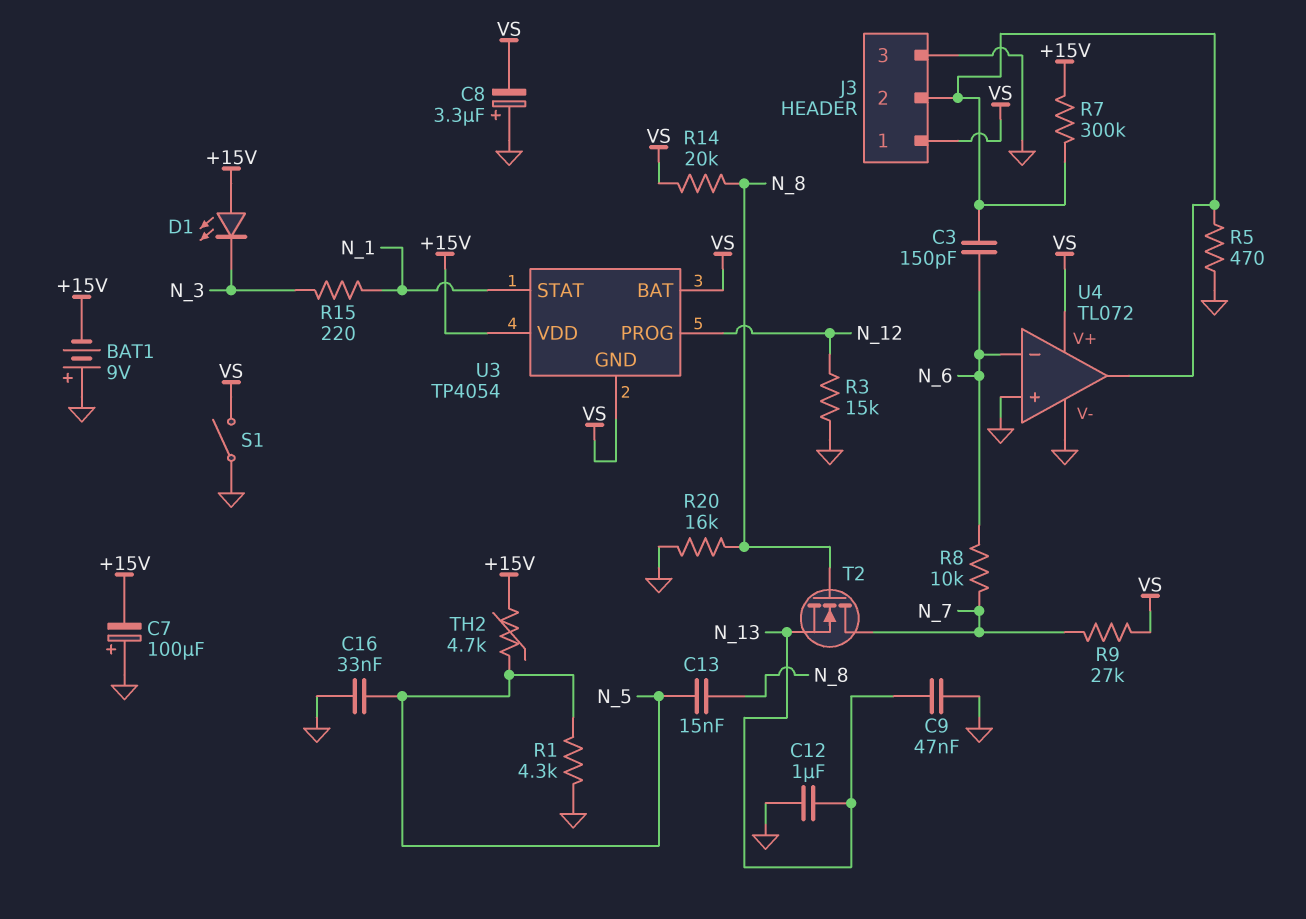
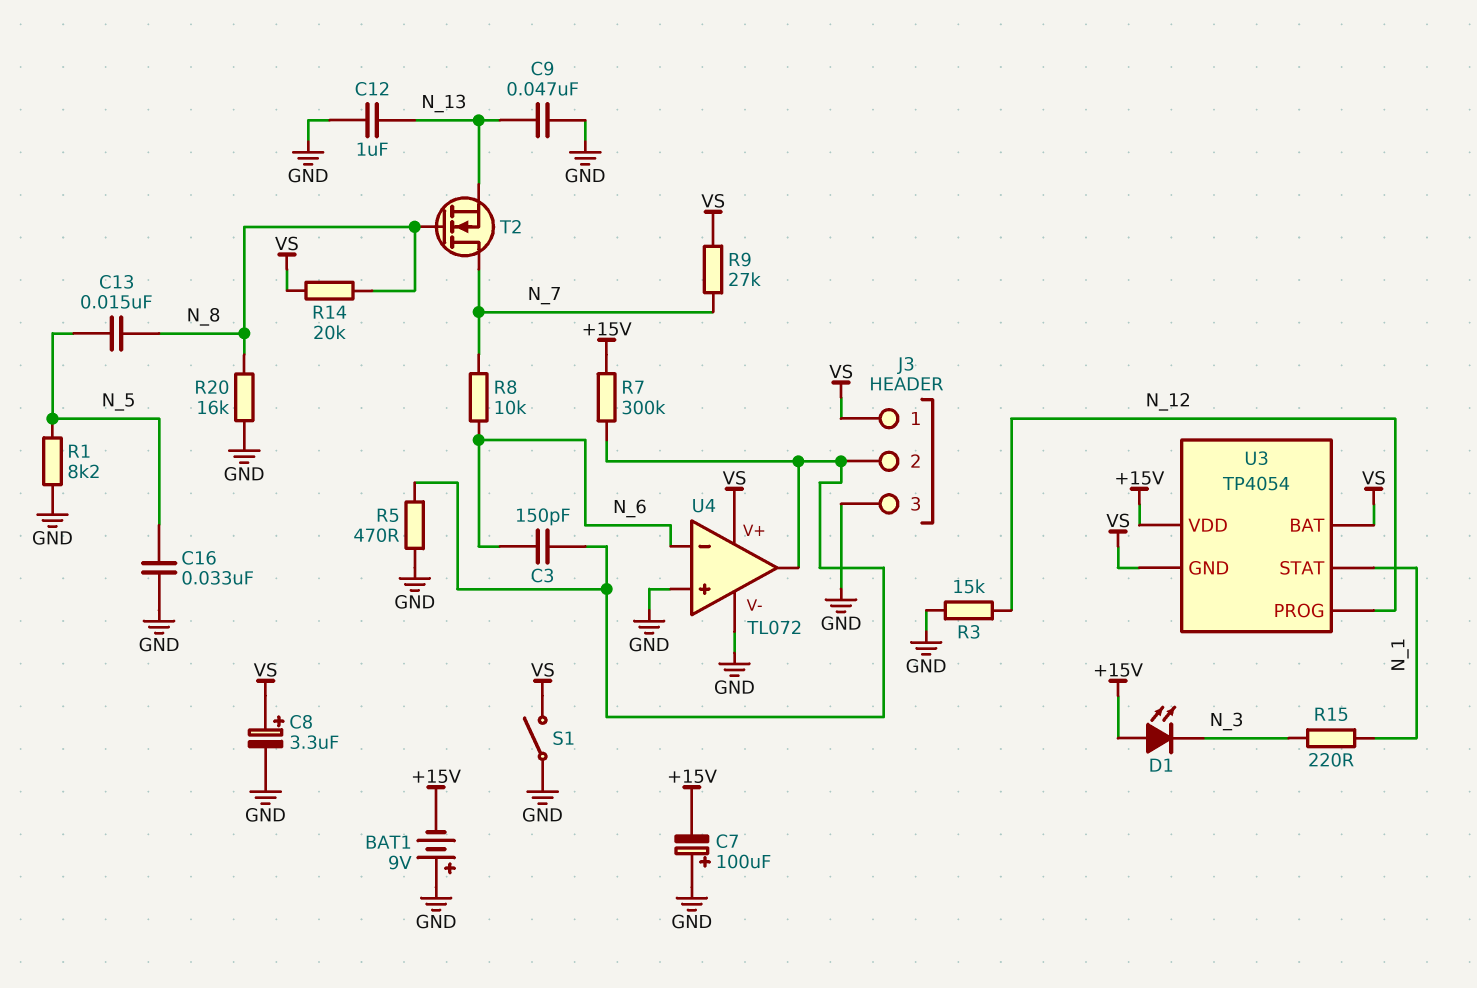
C8: 3.3uF (plus GND, minus VS) -> 3.3uF (plus VS, minus GND)
R1: 4.3k (GND, N_5) -> 8.2k (GND, N_5)
TH2: 4.7k (+15V, N_5) -> none

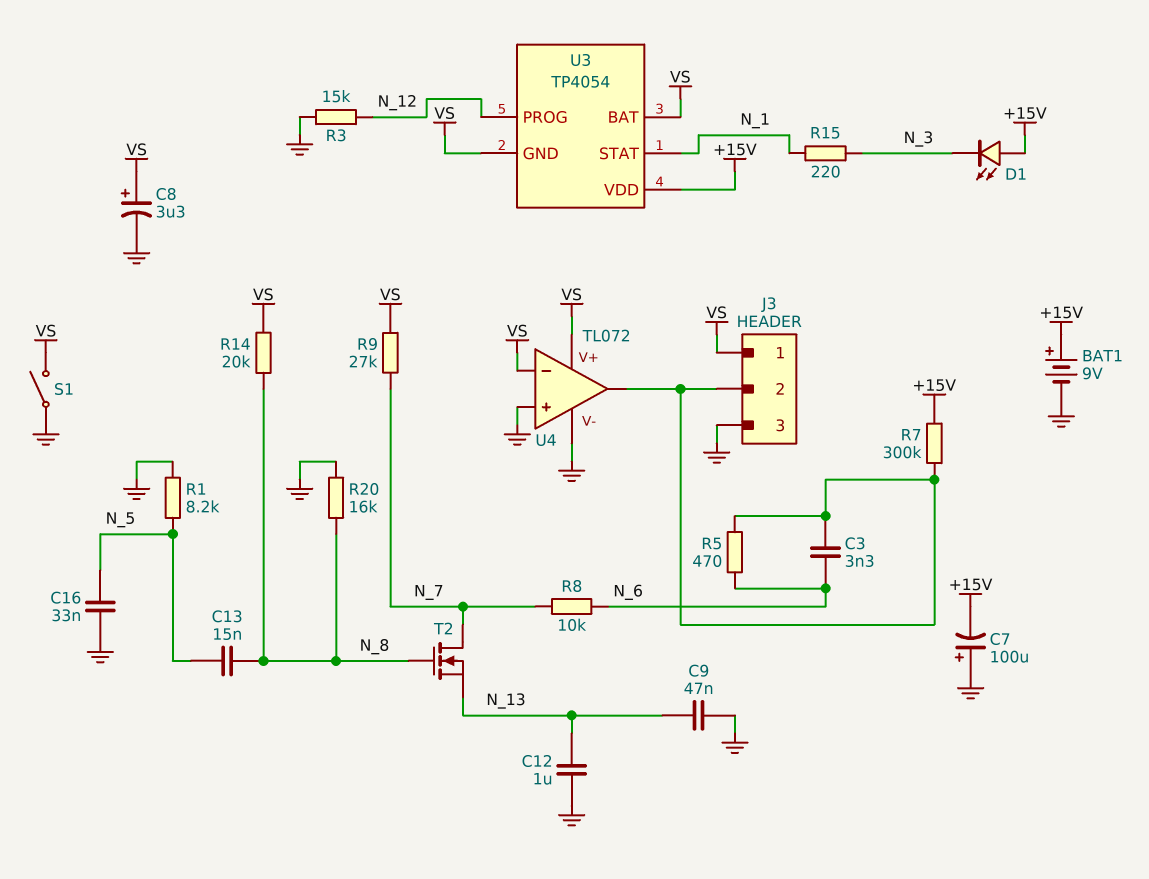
BAT1: 9V (plus GND, minus +15V) -> 9V (plus +15V, minus GND)
C3: 150pF (J3/2, N_6) -> 3.3nF (J3/2, N_6)
R5: 470 (GND, J3/2) -> 470 (J3/2, N_6)
U4 pin in-: N_6 -> VS

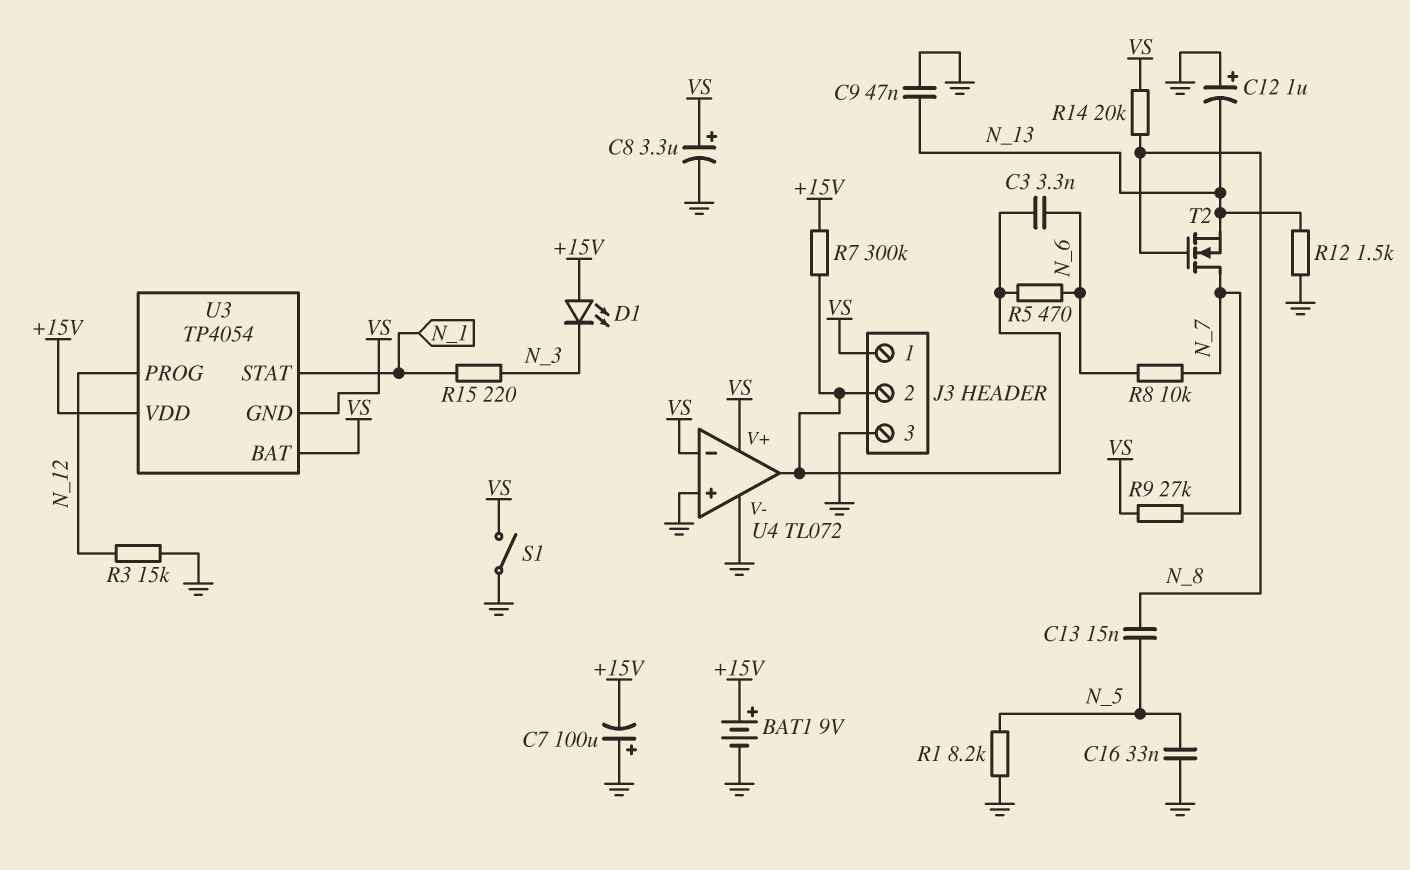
C12: 1uF (GND, N_13) -> 1uF (plus GND, minus N_13)
R12: none -> 1.5k (GND, N_13)
R20: 16k (GND, N_8) -> none

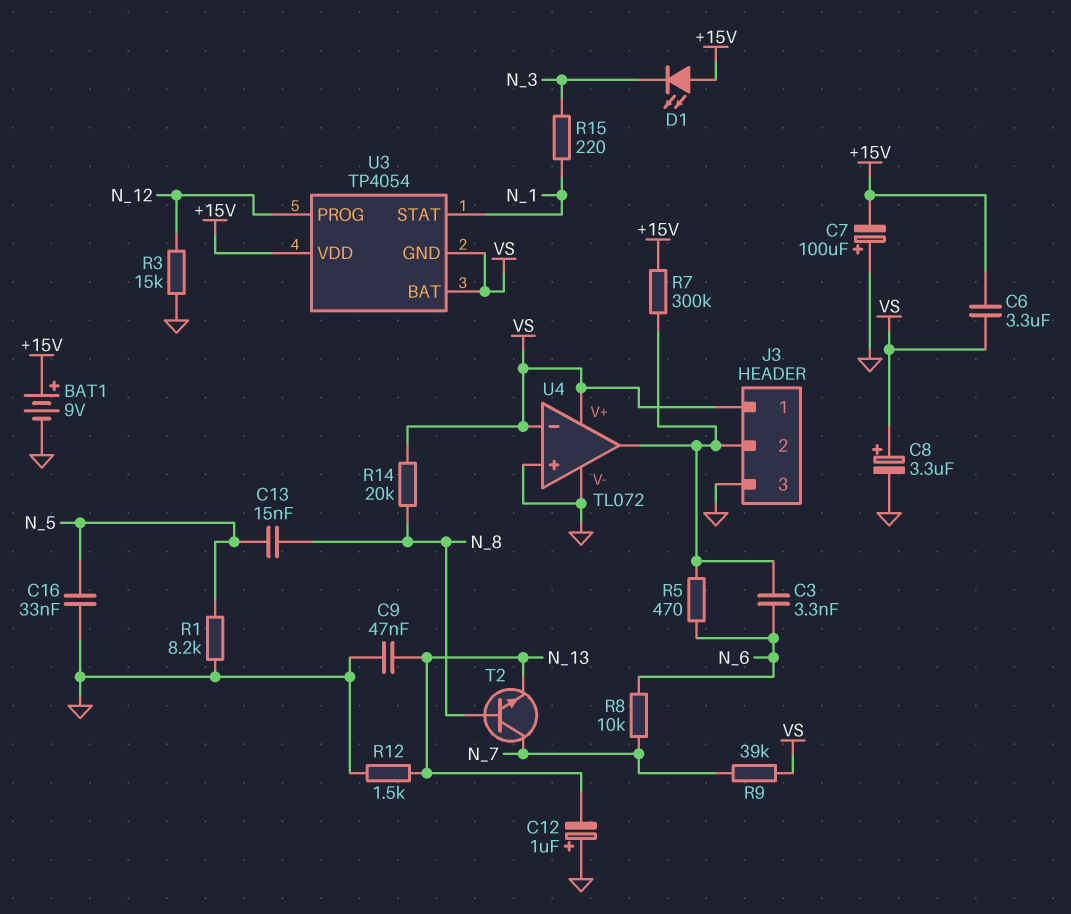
C6: none -> 3.3uF (+15V, VS)
R9: 27k (N_7, VS) -> 39k (N_7, VS)
S1: switch (GND, VS) -> none
T2: NMOS (G N_8, D N_7, S N_13) -> NPN (B N_8, C N_7, E N_13)

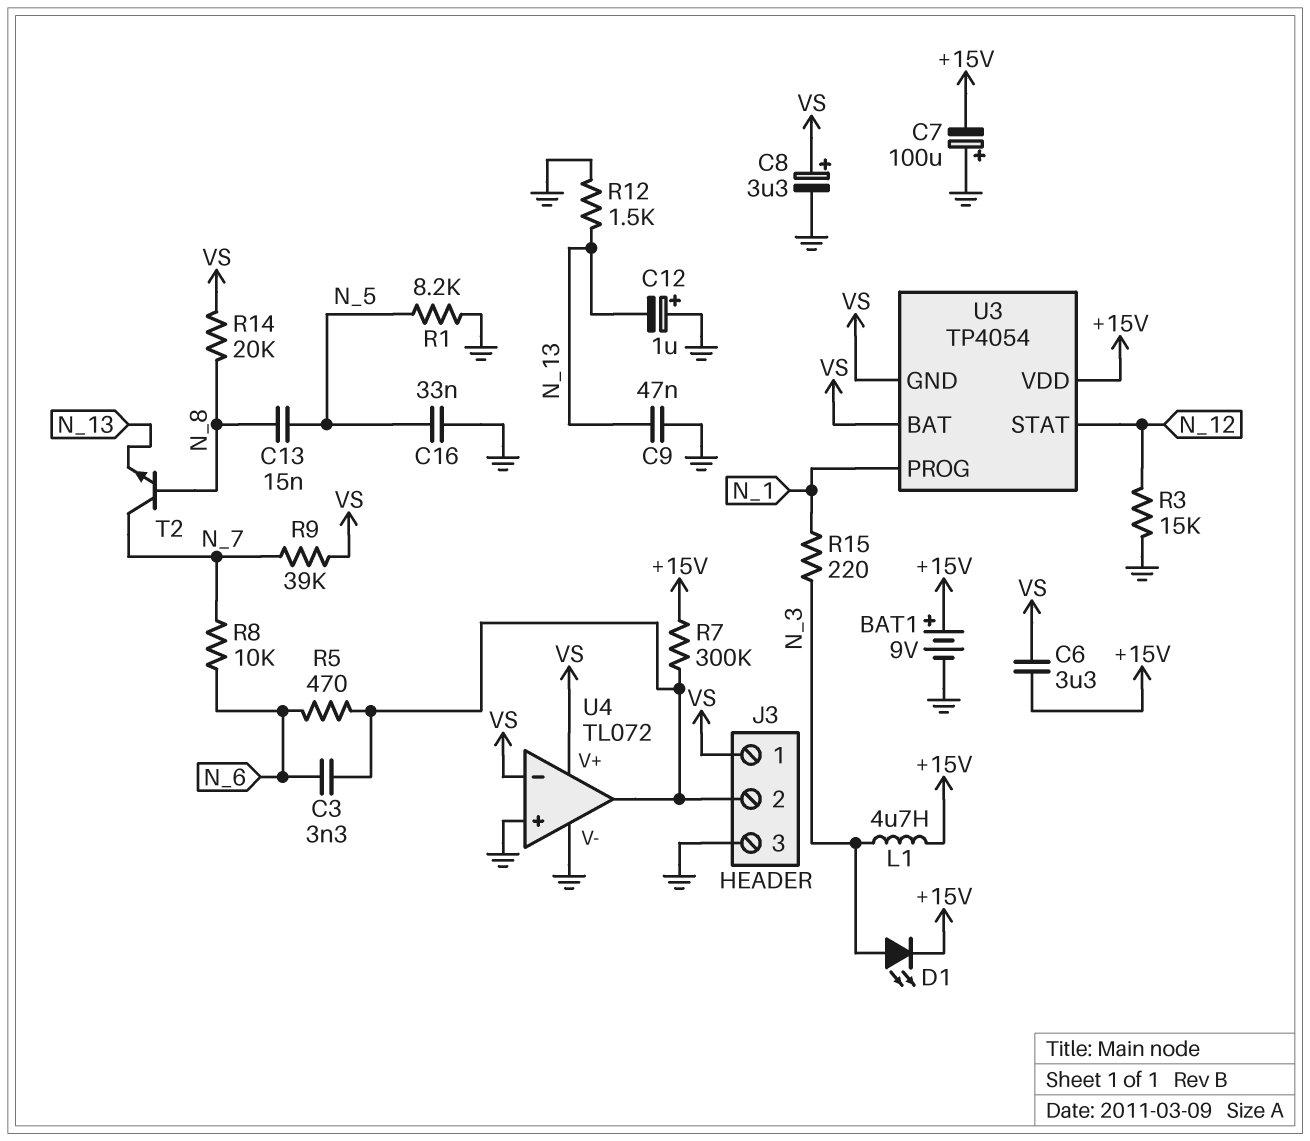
D1: LED (A +15V, K N_3) -> LED (A N_3, K +15V)
L1: none -> 4.7uH (+15V, N_3)
U3 pin PROG: N_12 -> N_1
U3 pin STAT: N_1 -> N_12

